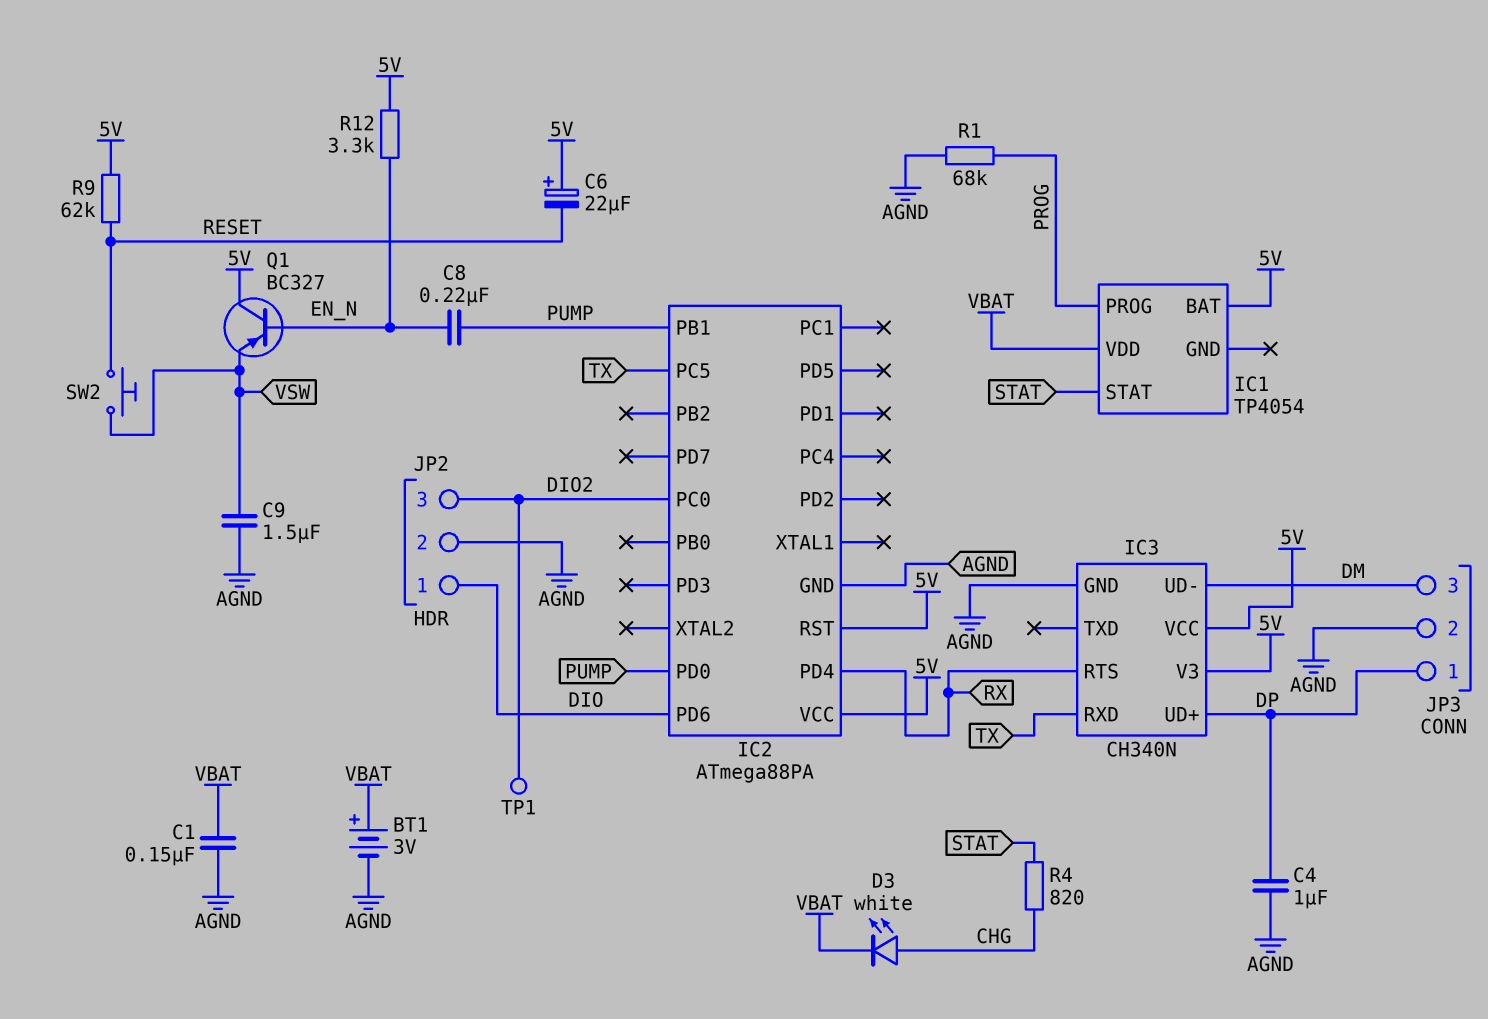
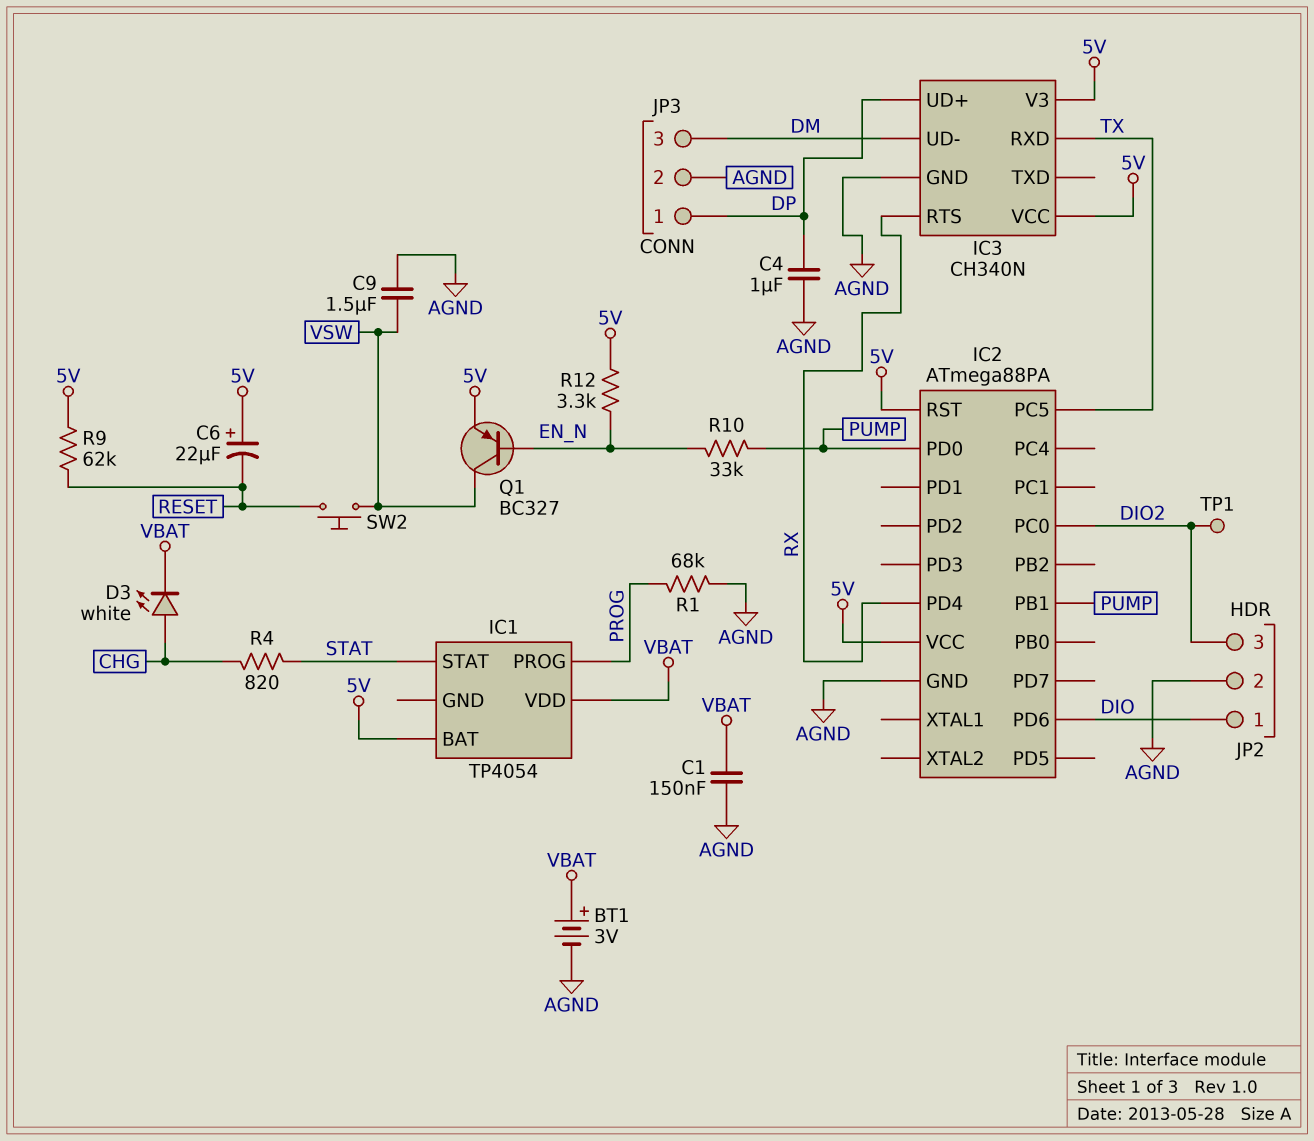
C8: 220nF (EN_N, PUMP) -> none
Q1: PNP BC327 (B EN_N, C 5V, E VSW) -> PNP BC327 (B EN_N, C VSW, E 5V)
R10: none -> 33k (EN_N, PUMP)

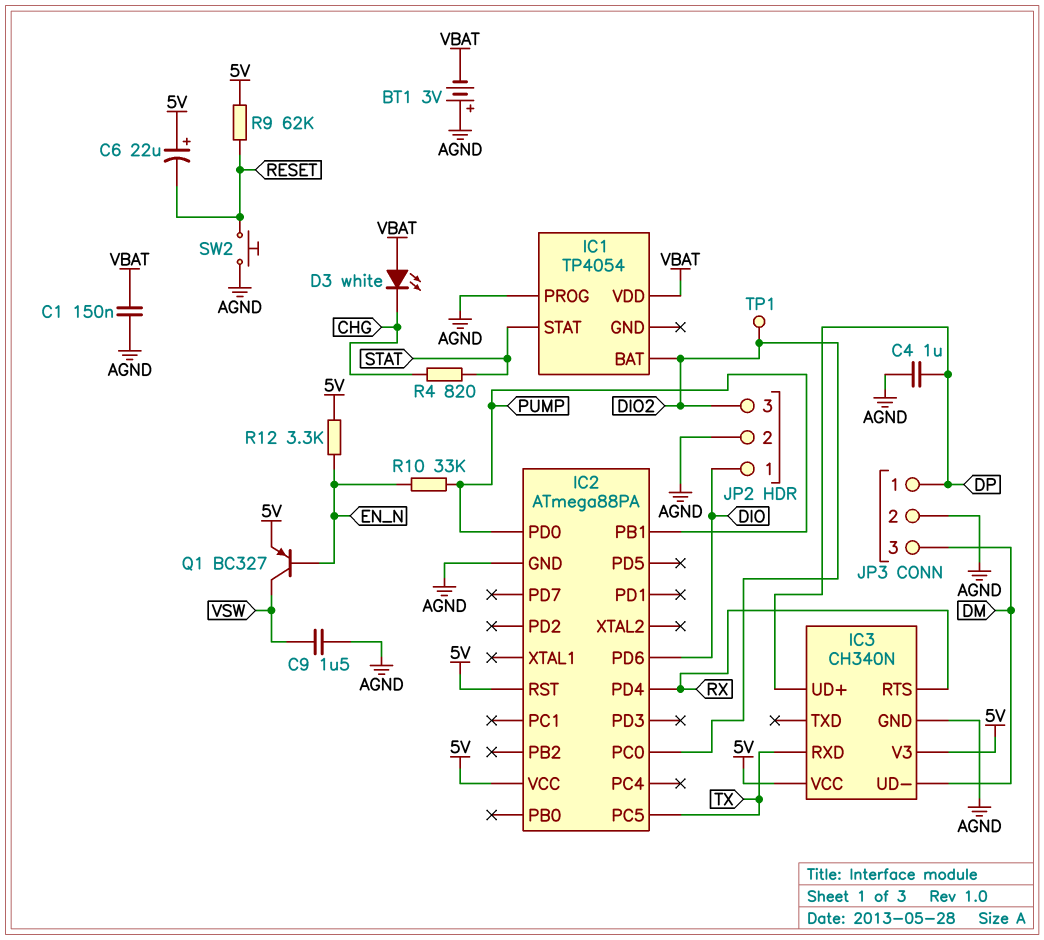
BT1: 3V (plus VBAT, minus AGND) -> 3V (plus AGND, minus VBAT)
D3: LED white (A CHG, K VBAT) -> LED white (A VBAT, K CHG)
IC1 pin BAT: 5V -> DIO2
IC1 pin PROG: PROG -> AGND
R1: 68k (AGND, PROG) -> none
SW2: button (RESET, VSW) -> button (AGND, RESET)

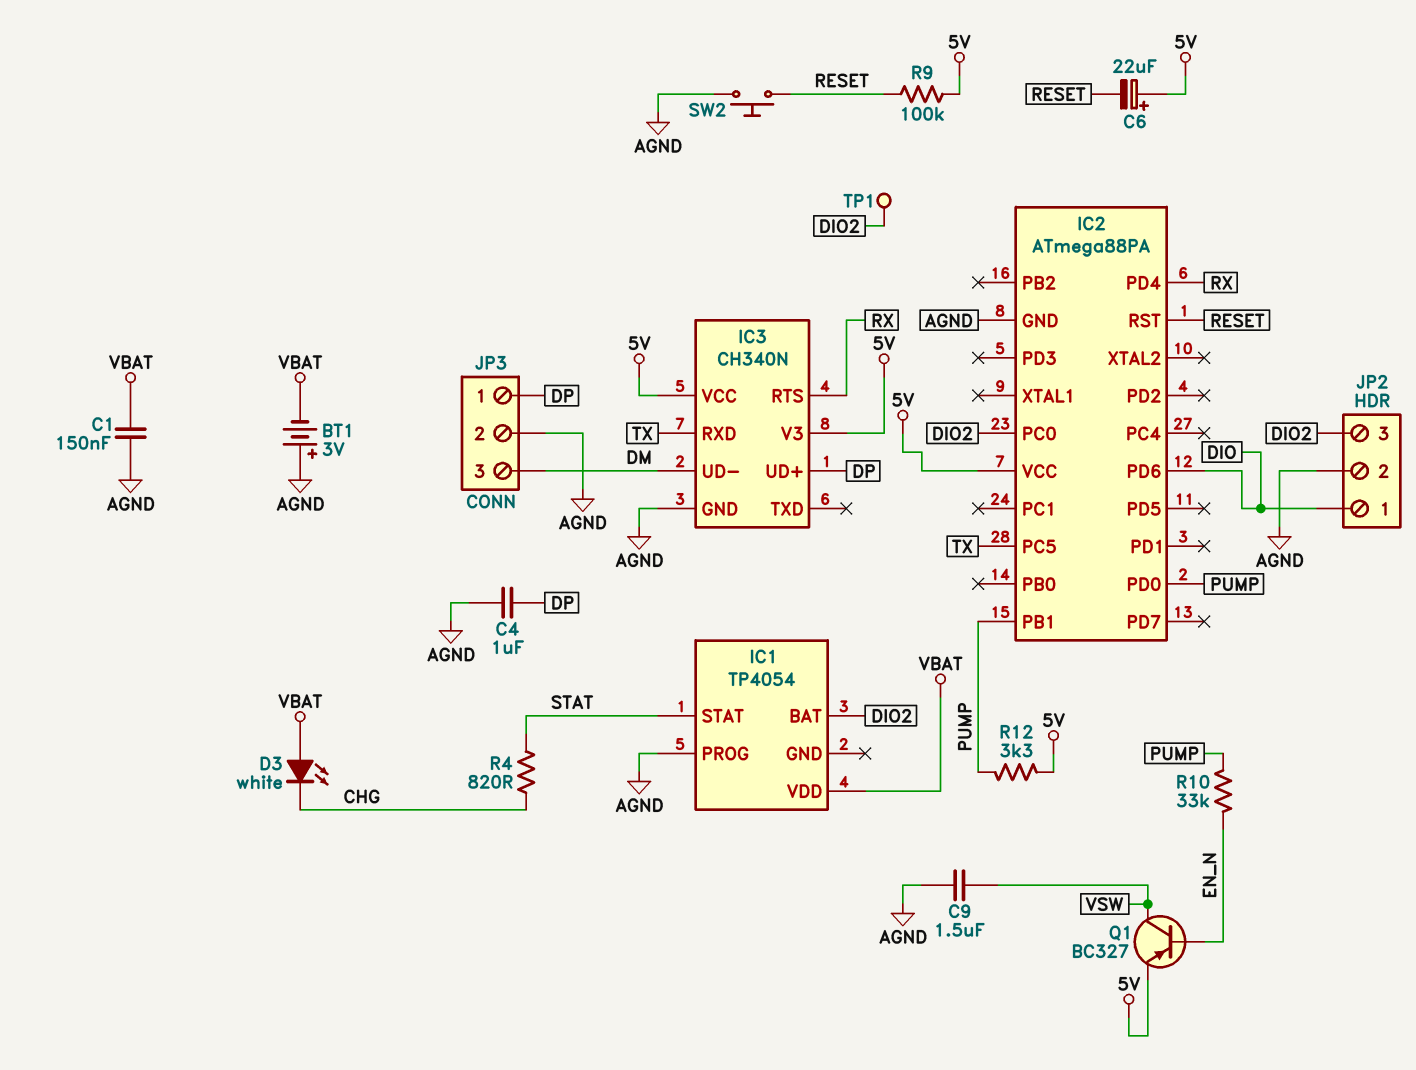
IC2 pin RST: 5V -> RESET
R9: 62k (5V, RESET) -> 100k (5V, RESET)
R12: 3.3k (5V, EN_N) -> 3.3k (5V, PUMP)

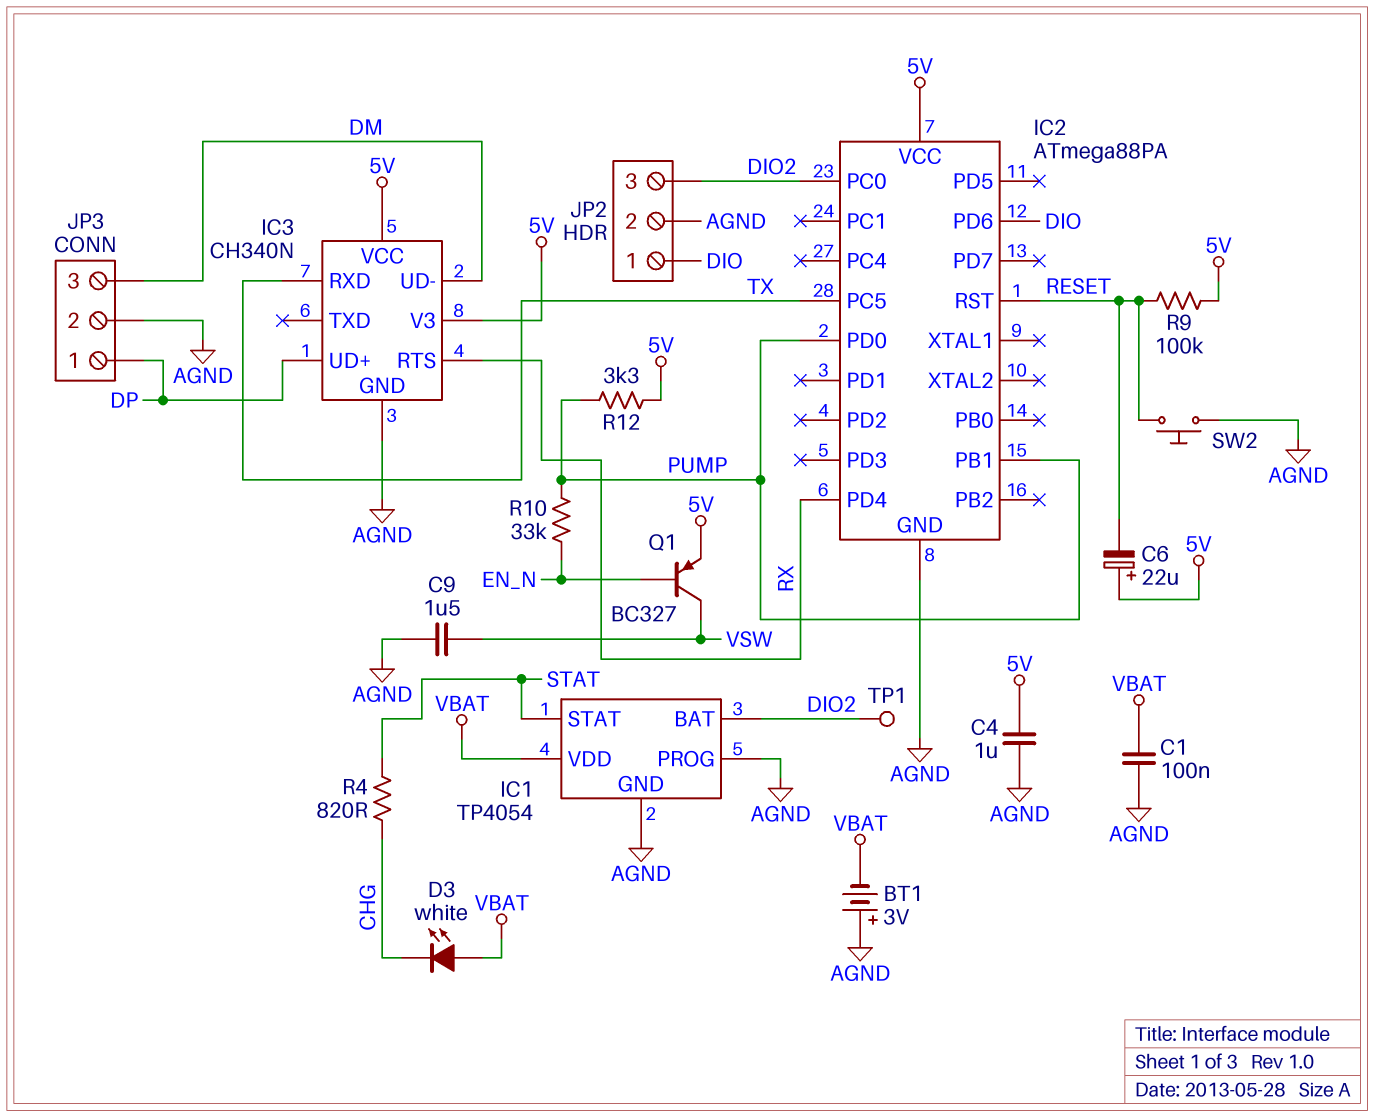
C1: 150nF (AGND, VBAT) -> 100nF (AGND, VBAT)
C4: 1uF (AGND, DP) -> 1uF (5V, AGND)
IC1 pin GND: none -> AGND

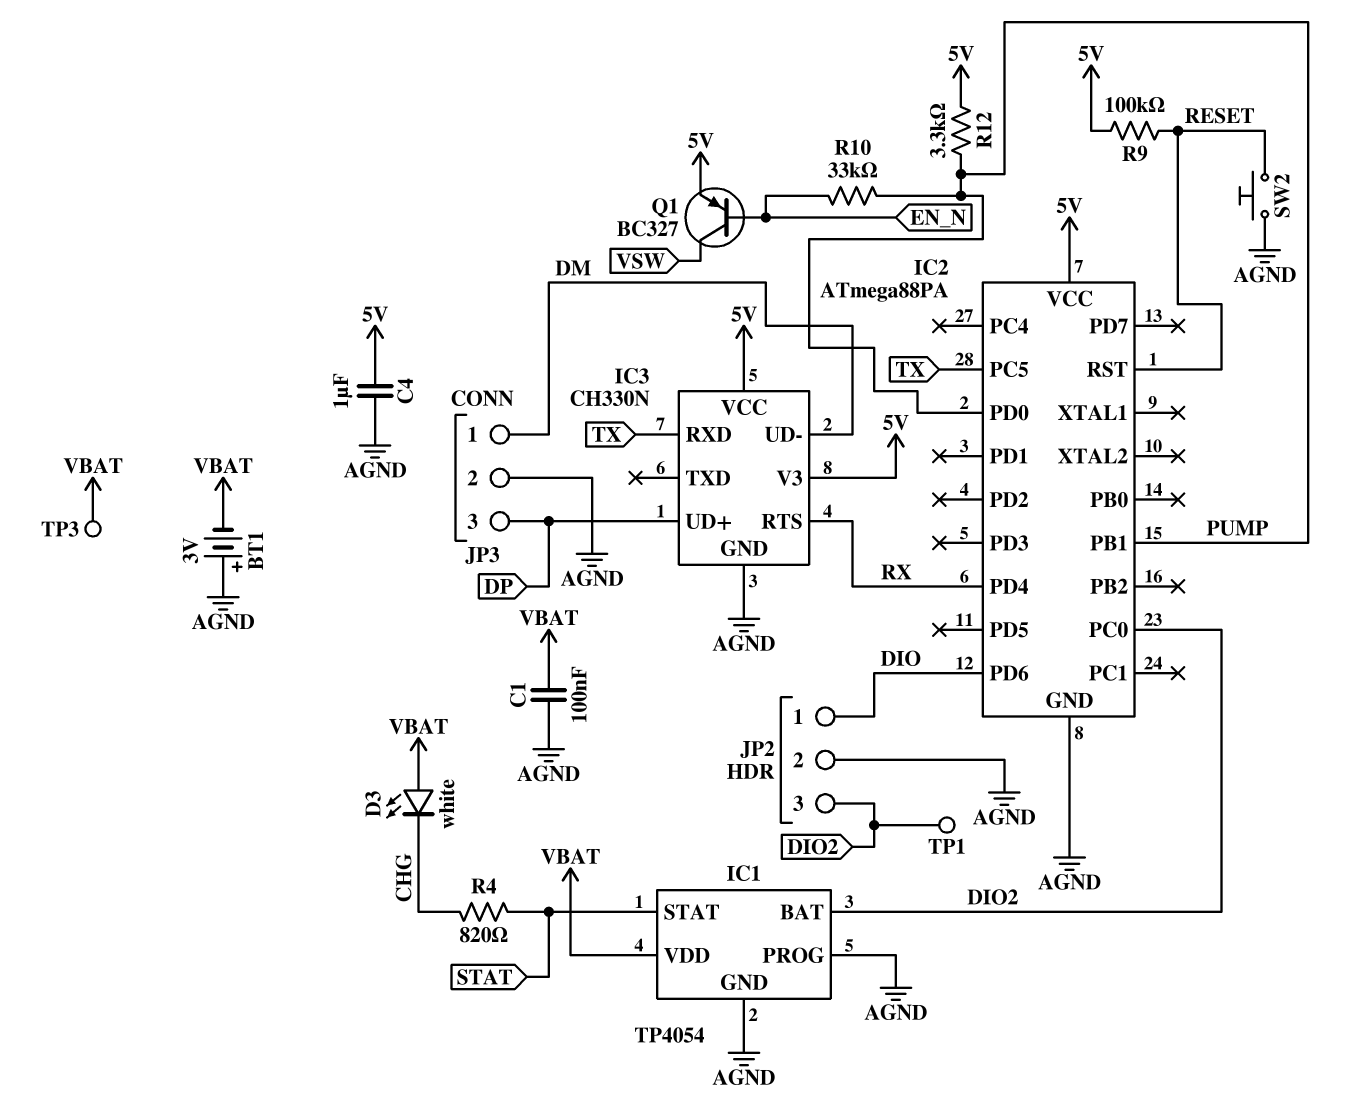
C6: 22uF (plus 5V, minus RESET) -> none
C9: 1.5uF (AGND, VSW) -> none
IC3: CH340N -> CH330N
JP3 pin 1: DP -> DM
JP3 pin 3: DM -> DP
TP3: none -> test point (VBAT)

